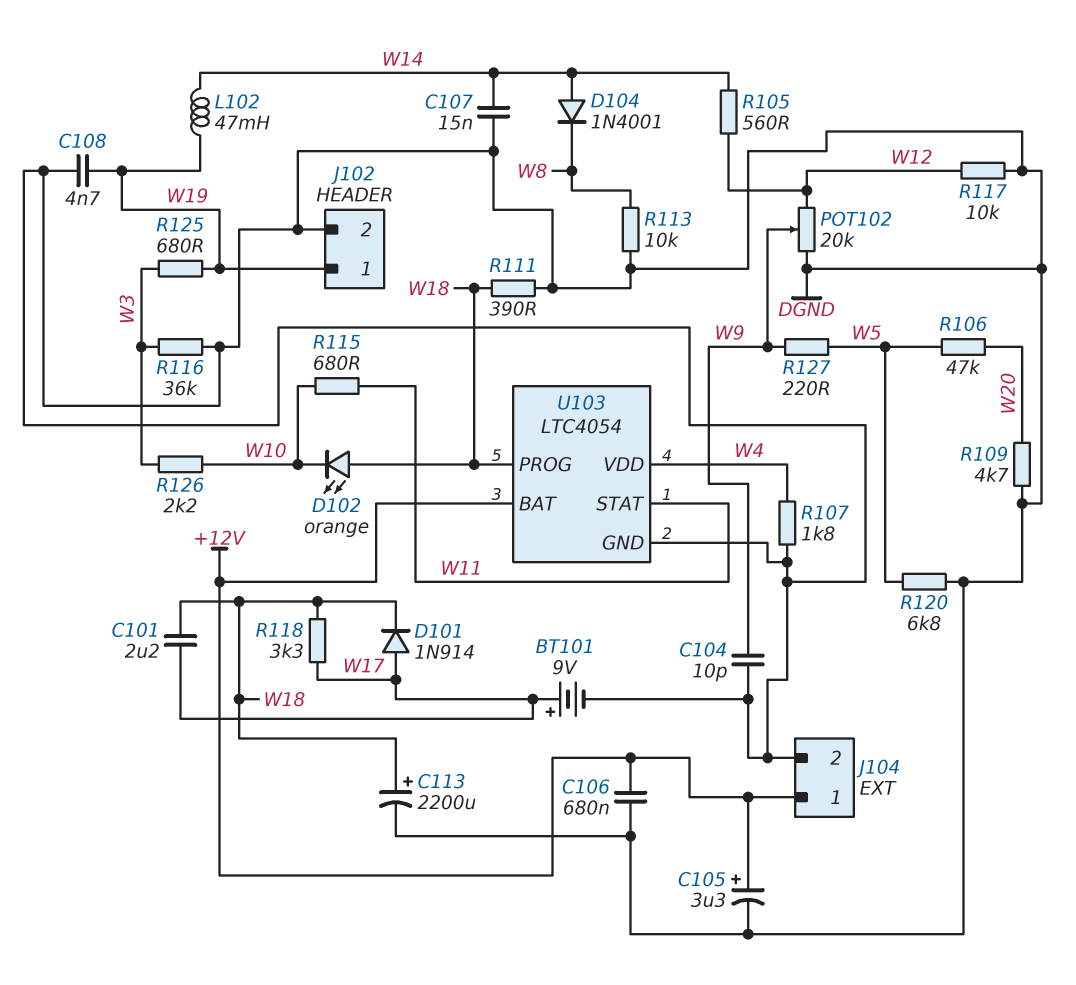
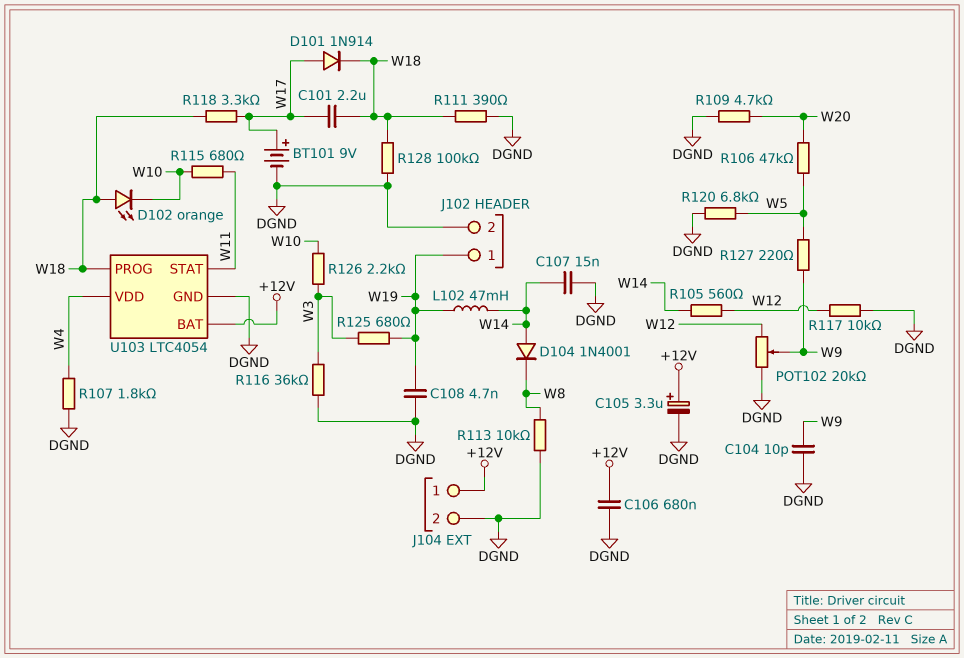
C113: 2200uF (plus W18, minus DGND) -> none
R128: none -> 100k (DGND, W18)

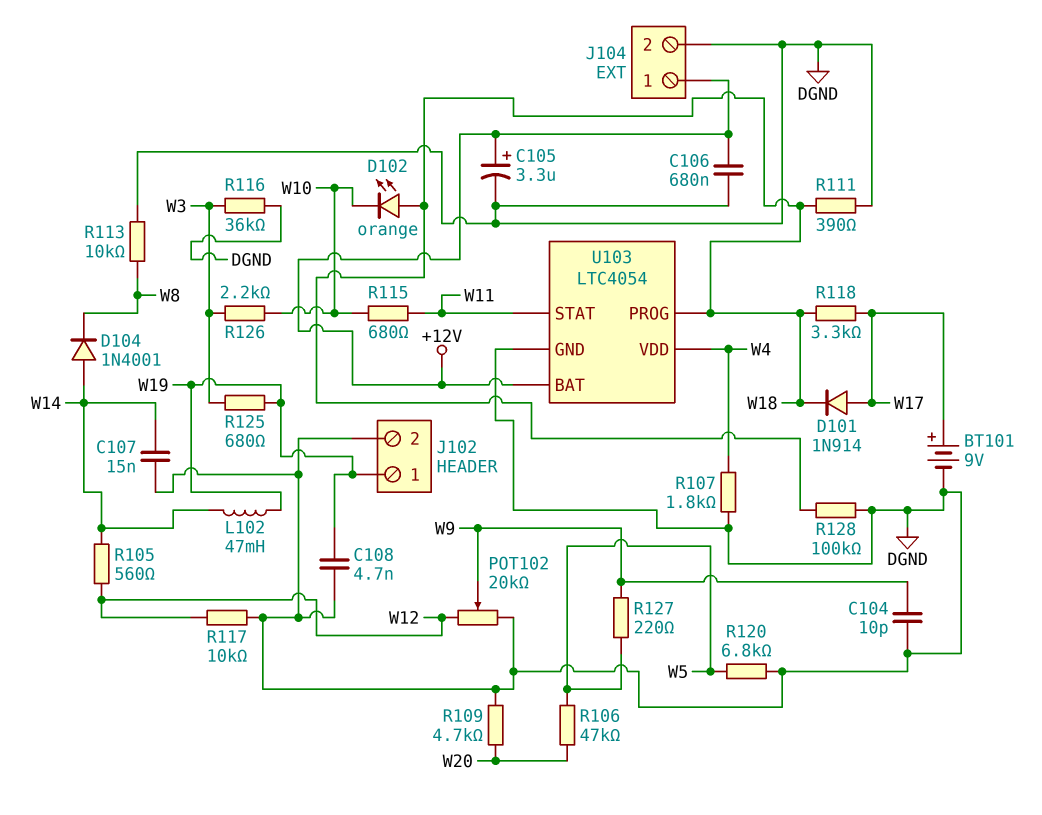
C101: 2.2uF (W17, W18) -> none

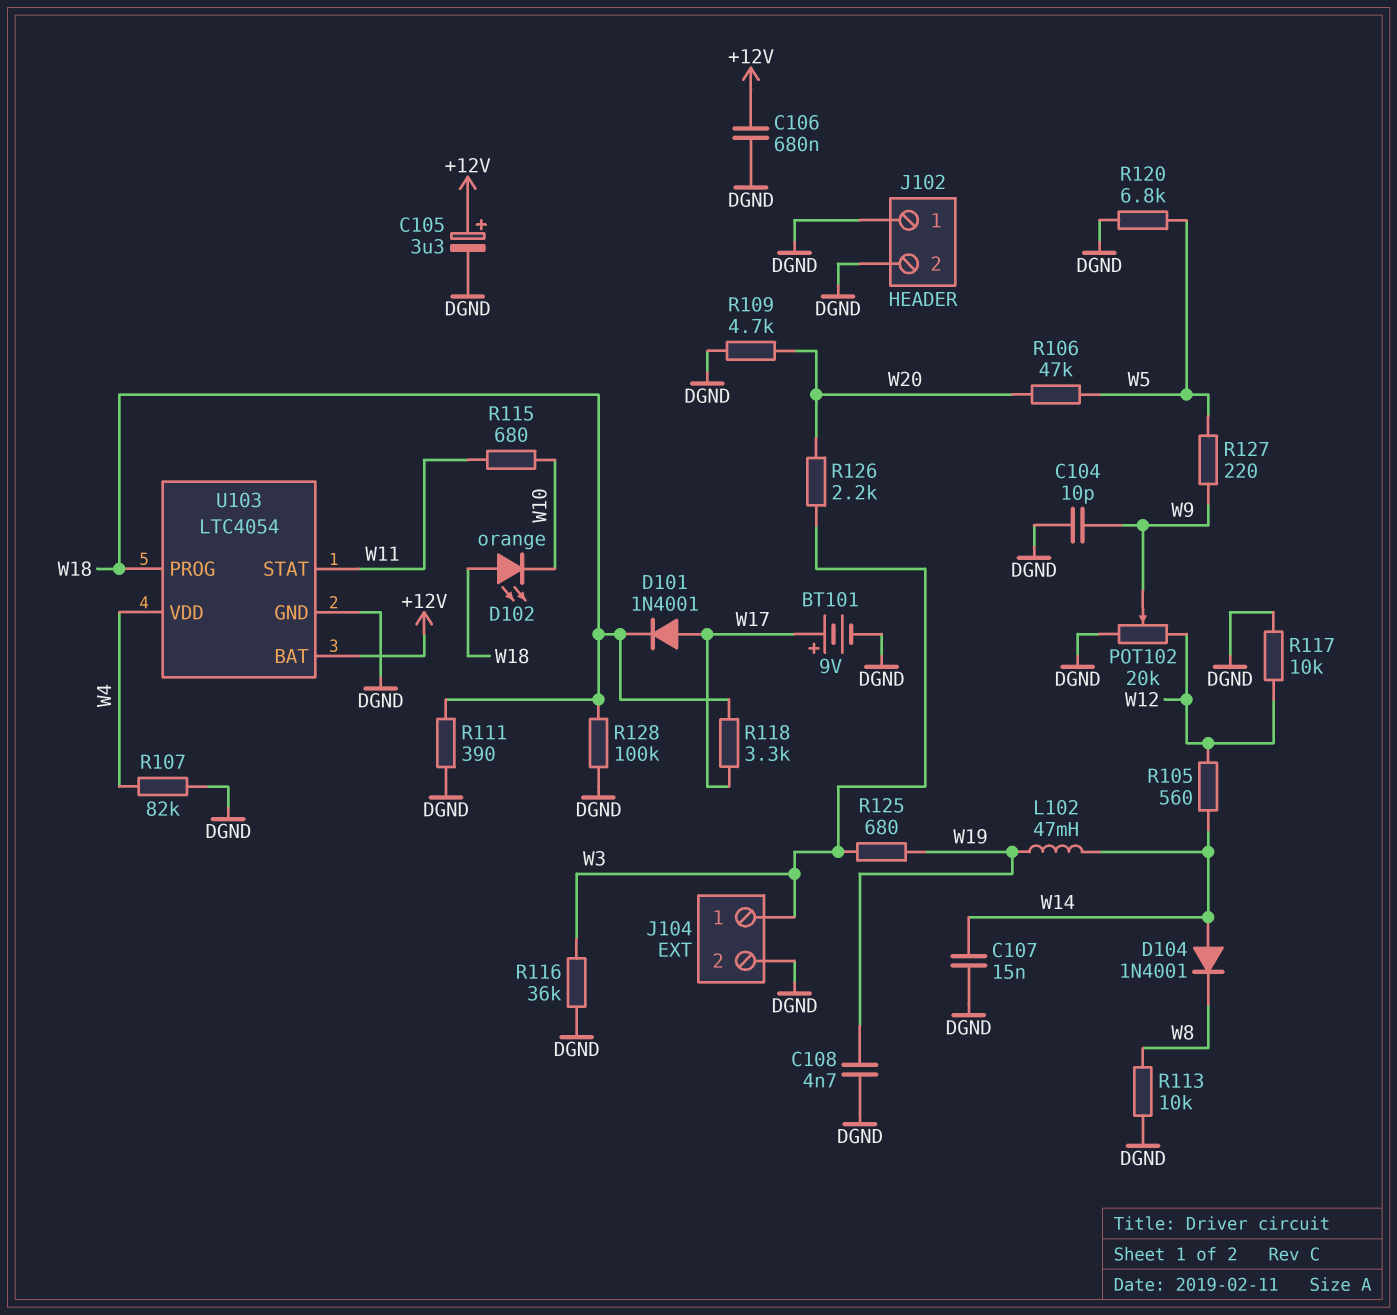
D101: diode 1N914 (A W17, K W18) -> diode 1N4001 (A W17, K W18)
J102 pin 1: W19 -> DGND
J104 pin 1: +12V -> W3
R107: 1.8k (DGND, W4) -> 82k (DGND, W4)
R126: 2.2k (W3, W10) -> 2.2k (W3, W20)

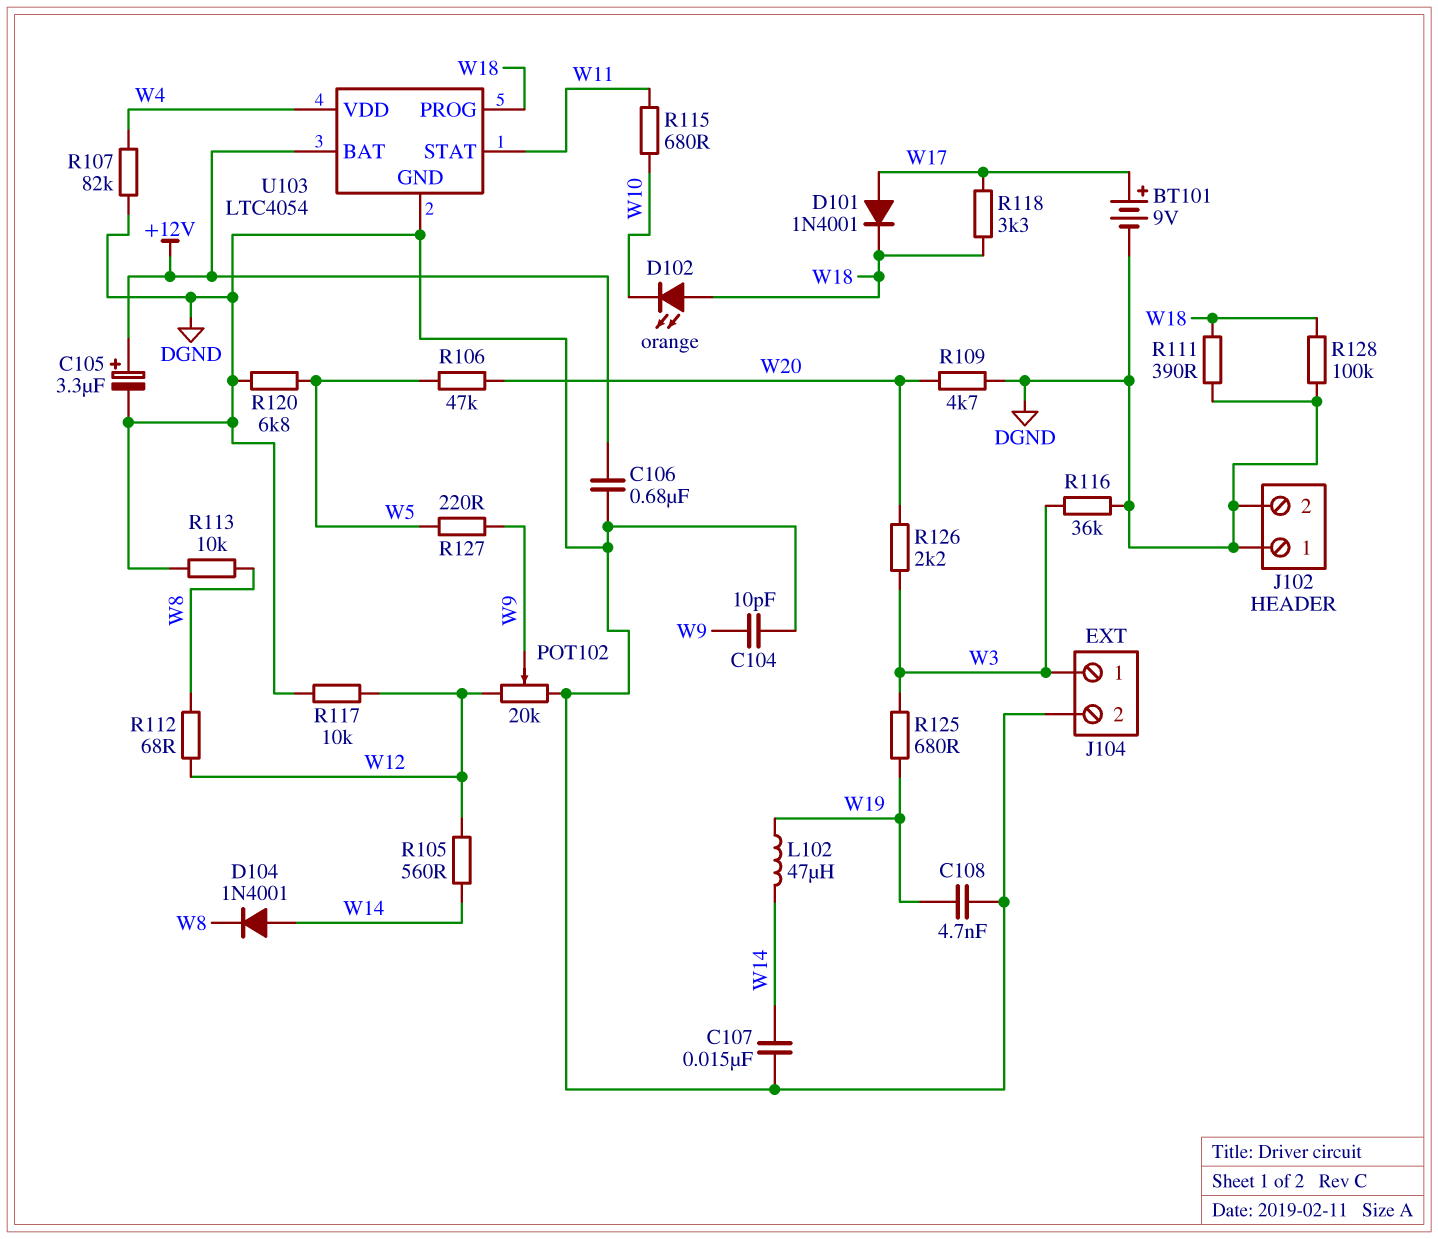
L102: 47mH (W14, W19) -> 47uH (W14, W19)
R112: none -> 68 (W8, W12)

